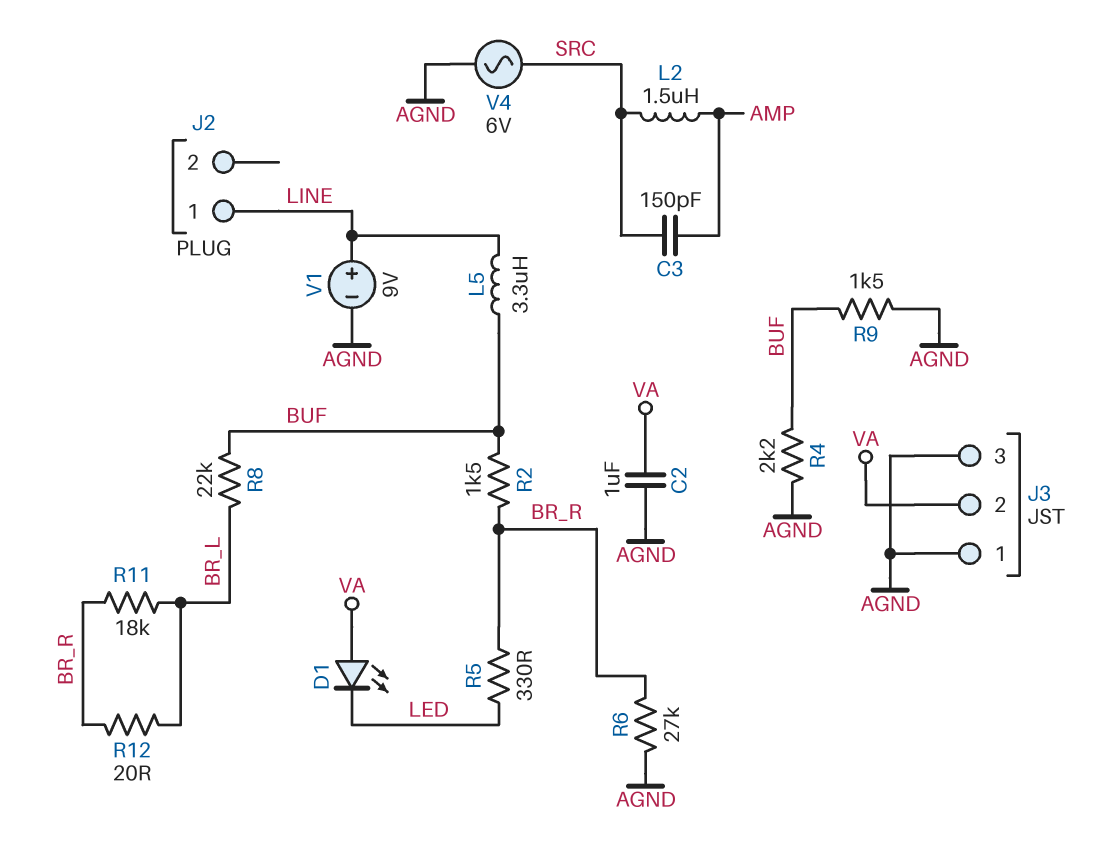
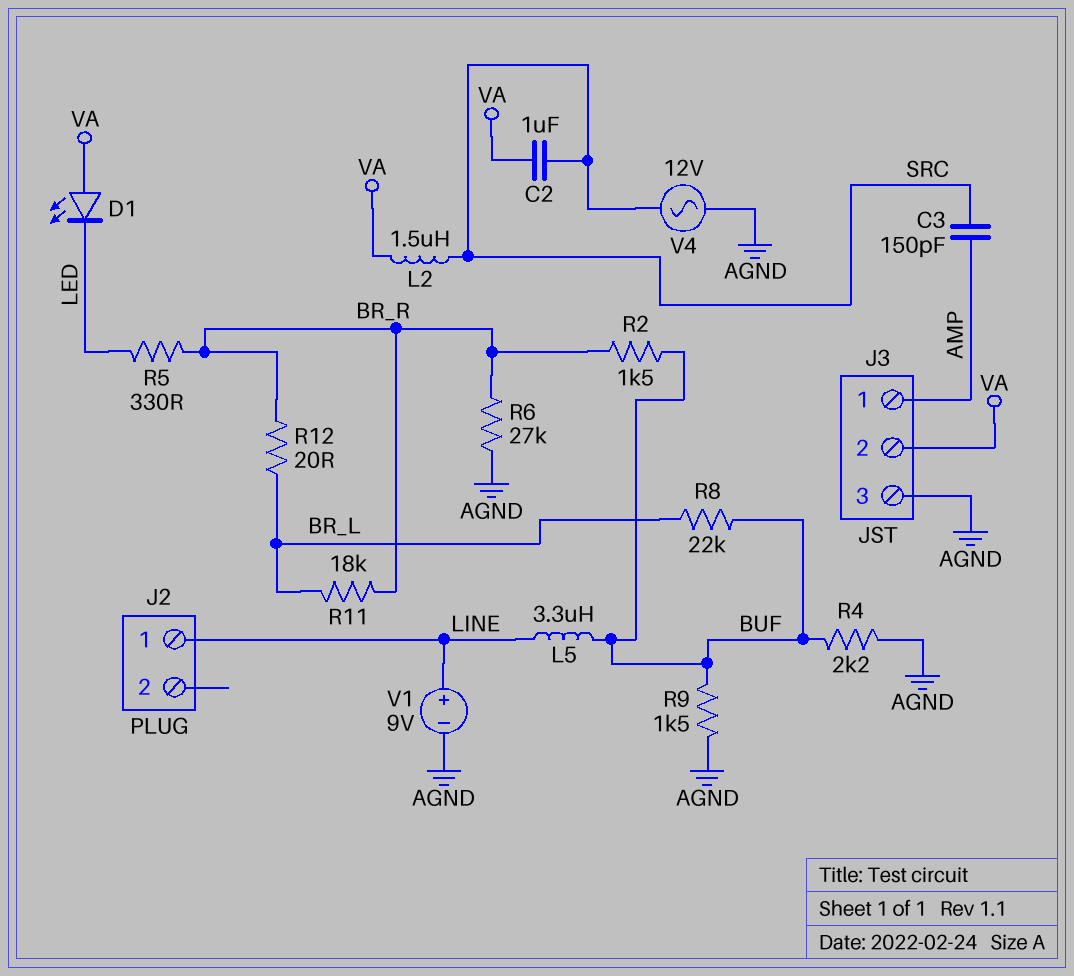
C2: 1uF (AGND, VA) -> 1uF (SRC, VA)
J3 pin 1: AGND -> AMP
L2: 1.5uH (AMP, SRC) -> 1.5uH (SRC, VA)
V4: AC 6V (AGND, SRC) -> AC 12V (AGND, SRC)

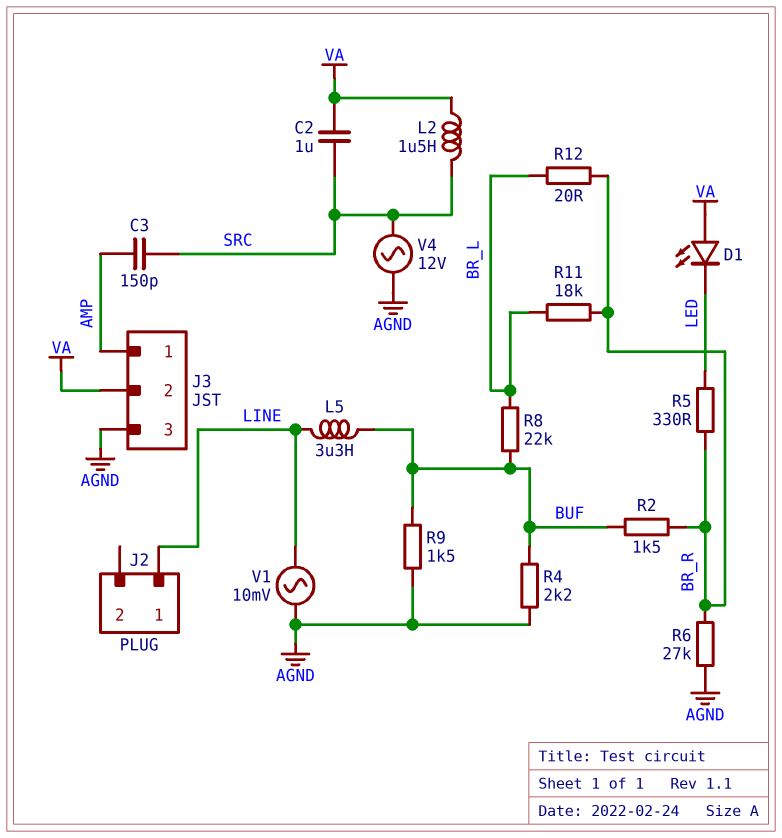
V1: 9V (plus LINE, minus AGND) -> AC 10mV (AGND, LINE)

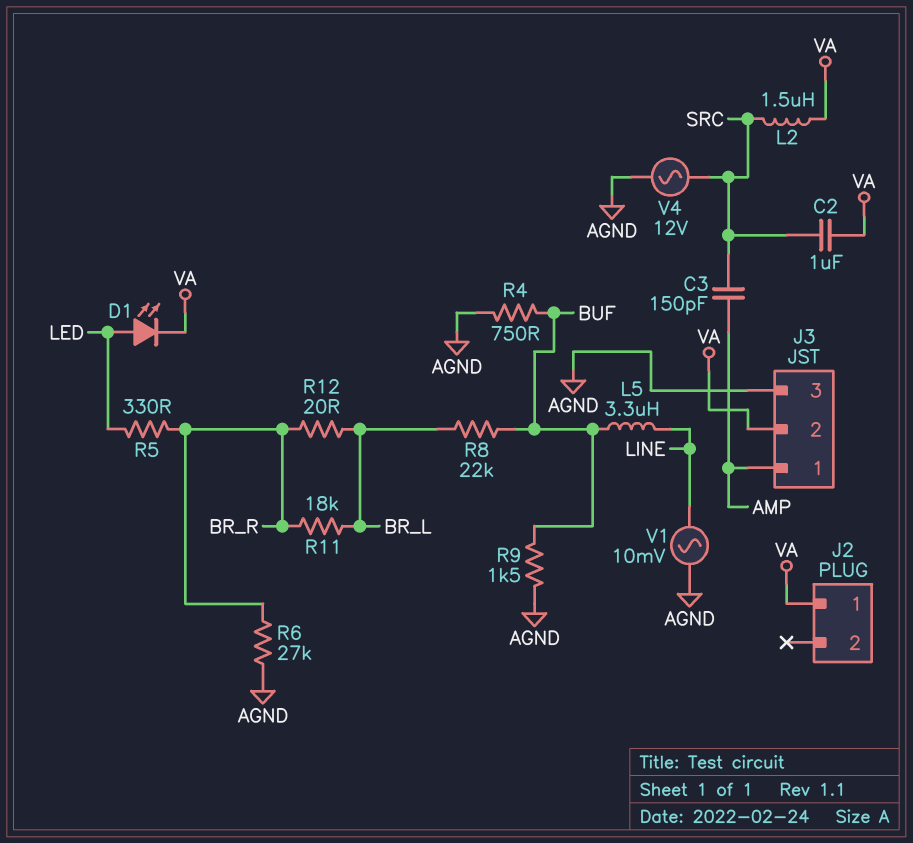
D1: LED (A VA, K LED) -> LED (A LED, K VA)
J2 pin 1: LINE -> VA
R2: 1.5k (BR_R, BUF) -> none
R4: 2.2k (AGND, BUF) -> 750 (AGND, BUF)

